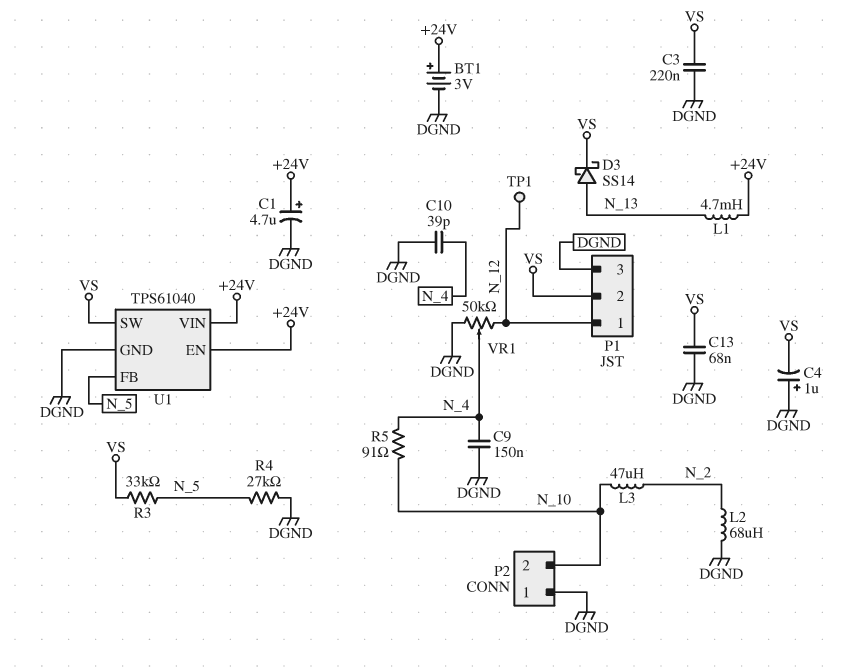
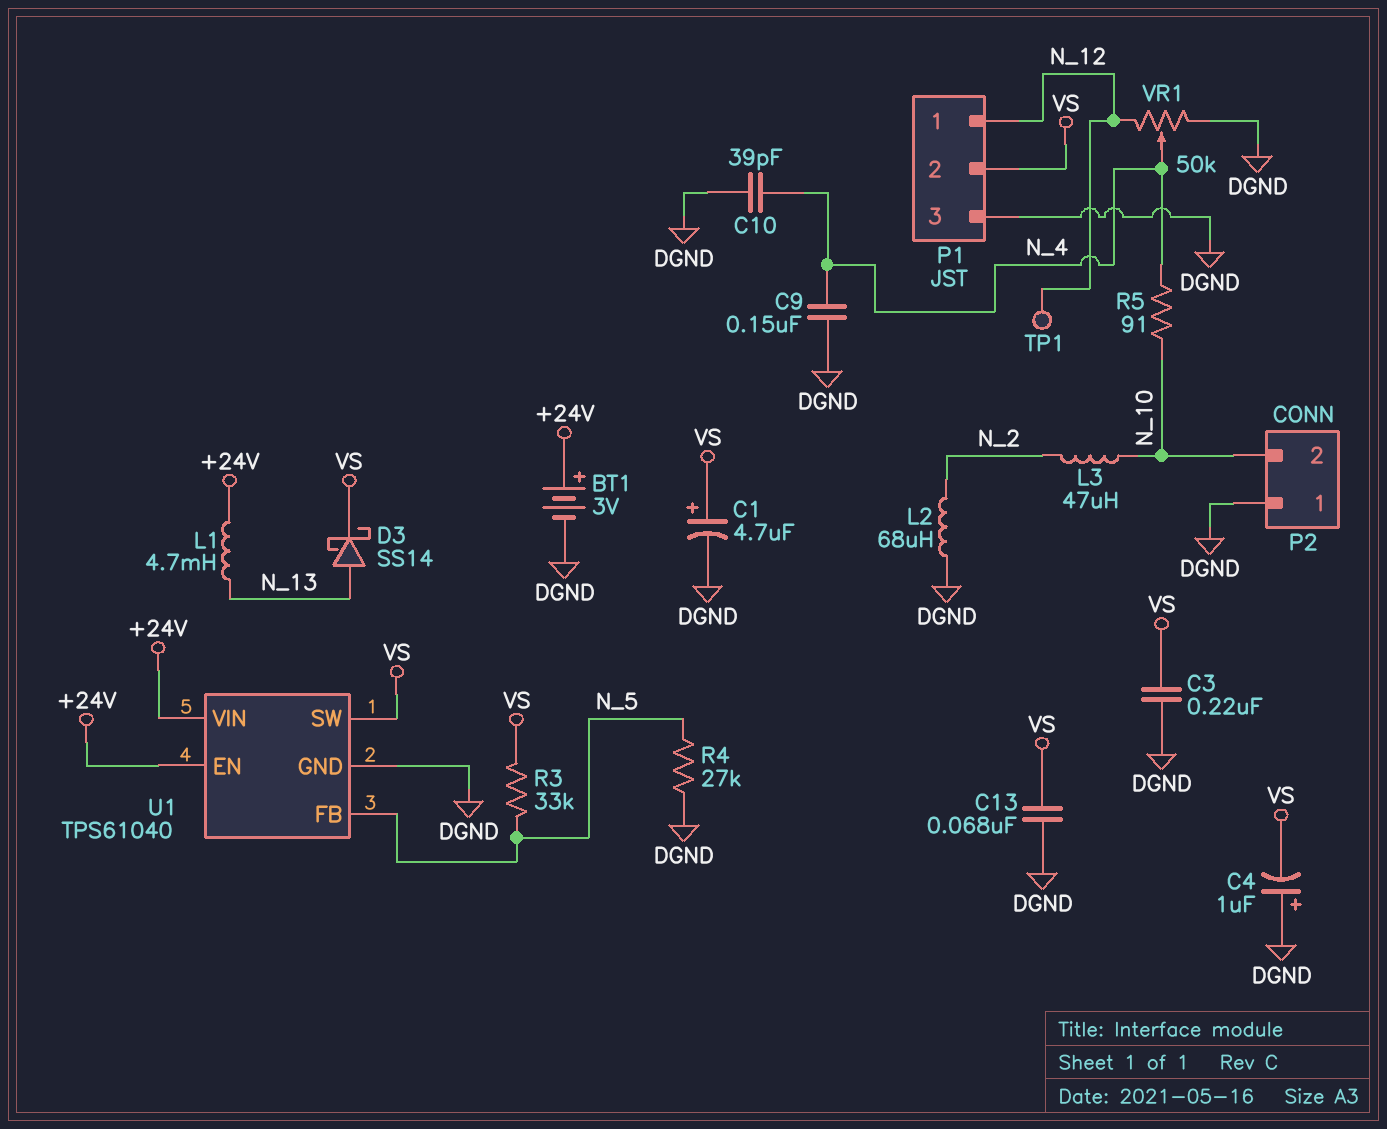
C1: 4.7uF (plus +24V, minus DGND) -> 4.7uF (plus VS, minus DGND)

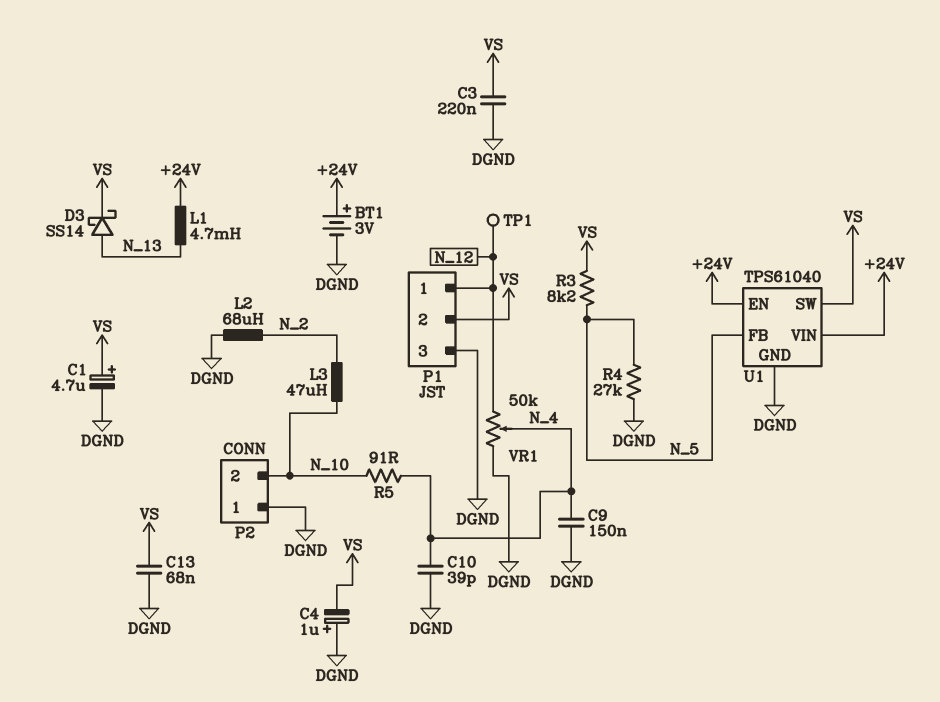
R3: 33k (N_5, VS) -> 8.2k (N_5, VS)

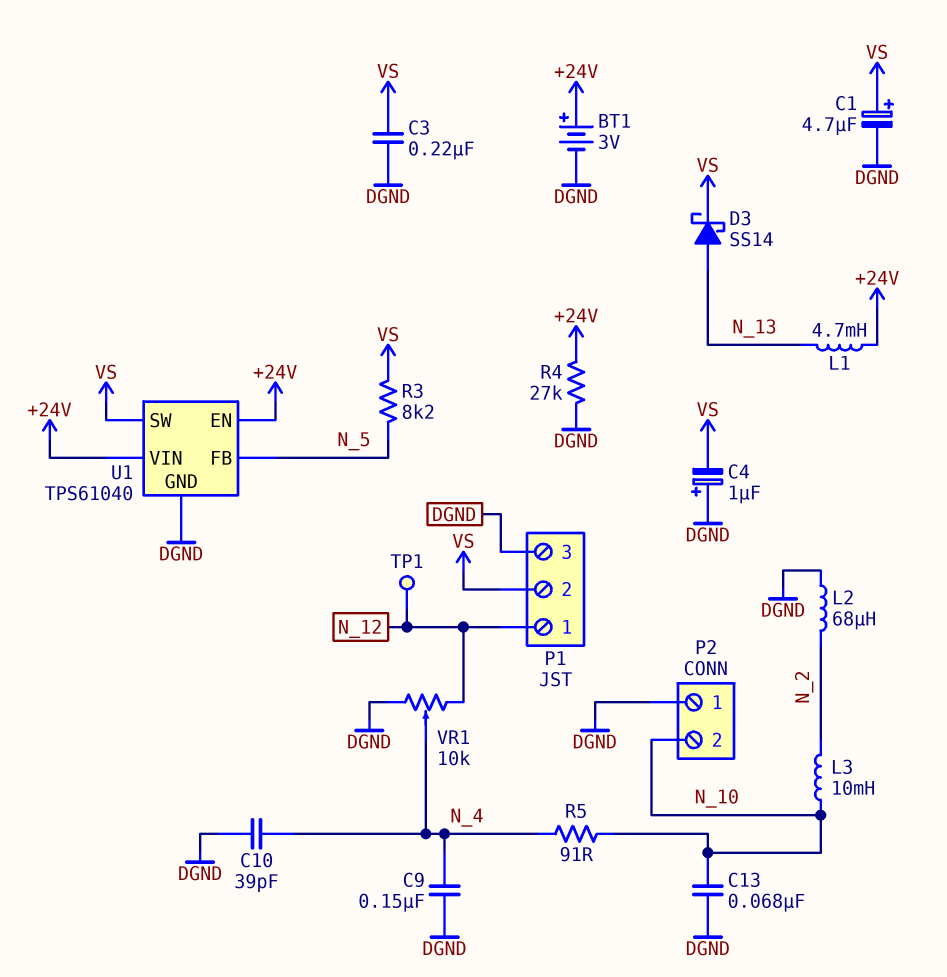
C13: 68nF (DGND, VS) -> 68nF (DGND, N_10)
L3: 47uH (N_2, N_10) -> 10mH (N_2, N_10)
R4: 27k (DGND, N_5) -> 27k (+24V, DGND)
VR1: 50k (DGND, N_12, wiper N_4) -> 10k (DGND, N_12, wiper N_4)

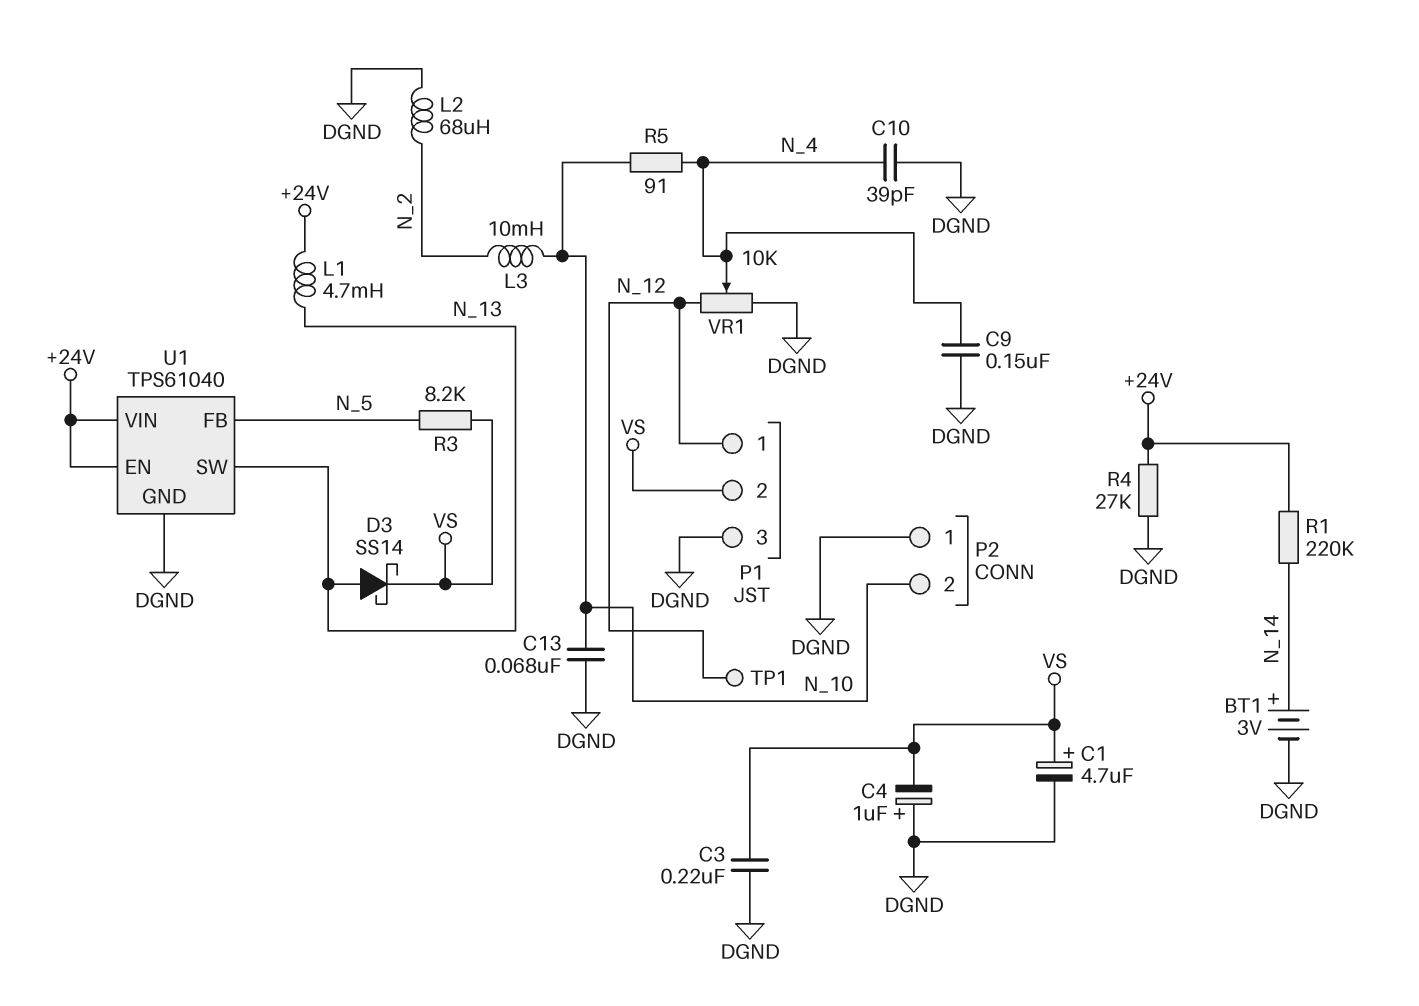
BT1: 3V (plus +24V, minus DGND) -> 3V (plus N_14, minus DGND)
R1: none -> 220k (+24V, N_14)
U1 pin SW: VS -> N_13

